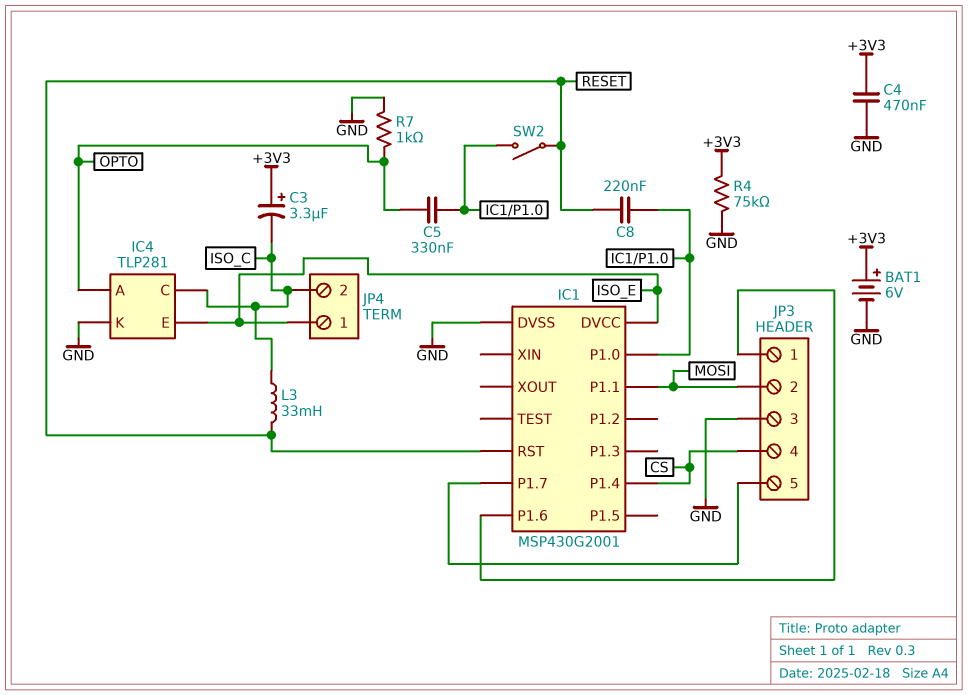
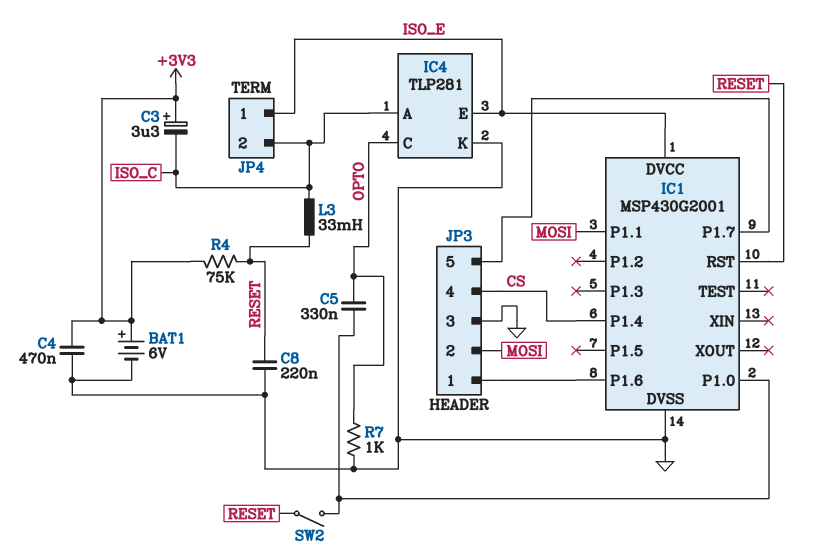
C8: 220nF (IC1/P1.0, RESET) -> 220nF (GND, RESET)
IC4 pin A: OPTO -> ISO_C
IC4 pin C: ISO_C -> OPTO
R4: 75k (+3V3, GND) -> 75k (+3V3, RESET)

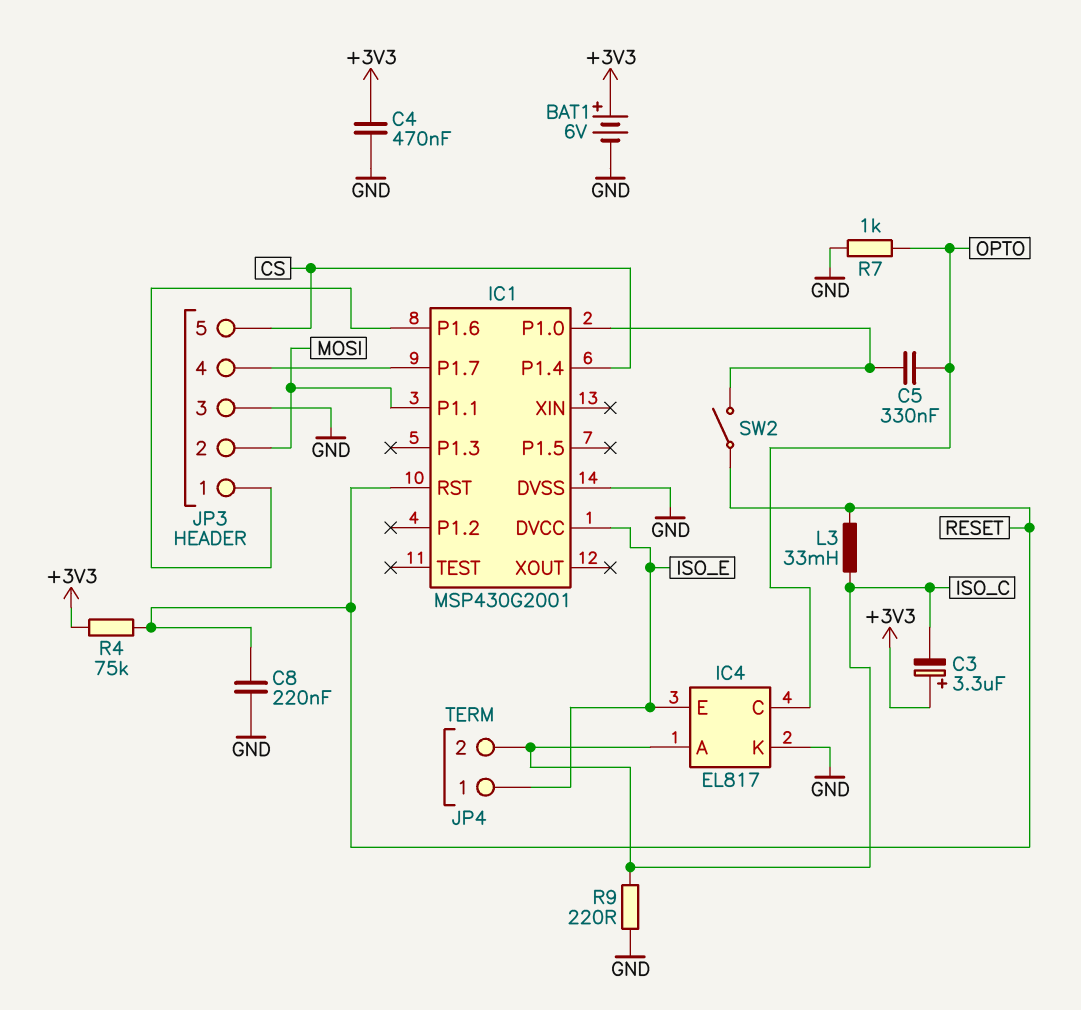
IC4: TLP281 -> EL817
JP3 pin 4: CS -> IC1/P1.7
JP3 pin 5: IC1/P1.7 -> CS
R9: none -> 220 (GND, ISO_C)

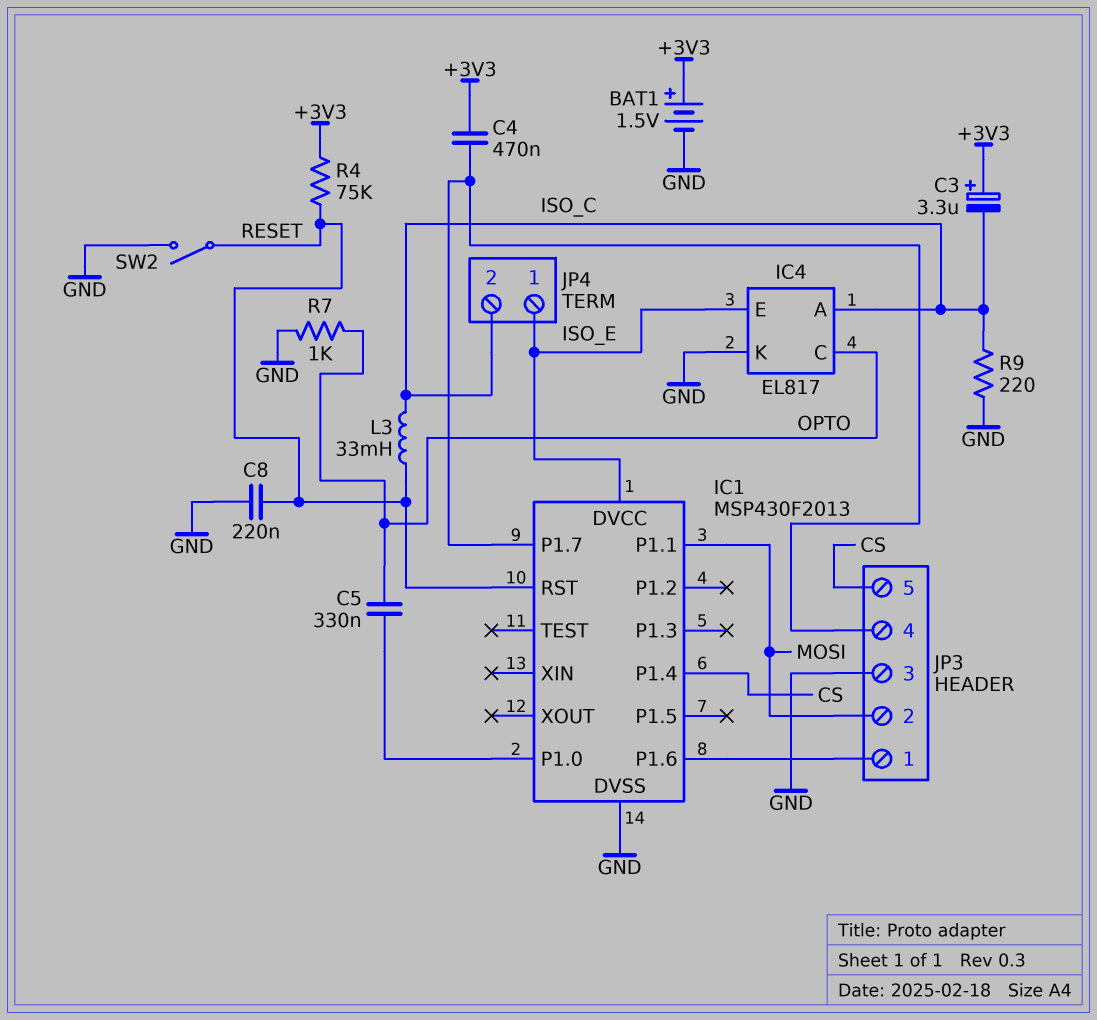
BAT1: 6V (plus +3V3, minus GND) -> 1.5V (plus +3V3, minus GND)
C4: 470nF (+3V3, GND) -> 470nF (+3V3, IC1/P1.7)
IC1: MSP430G2001 -> MSP430F2013
SW2: switch (IC1/P1.0, RESET) -> switch (GND, RESET)

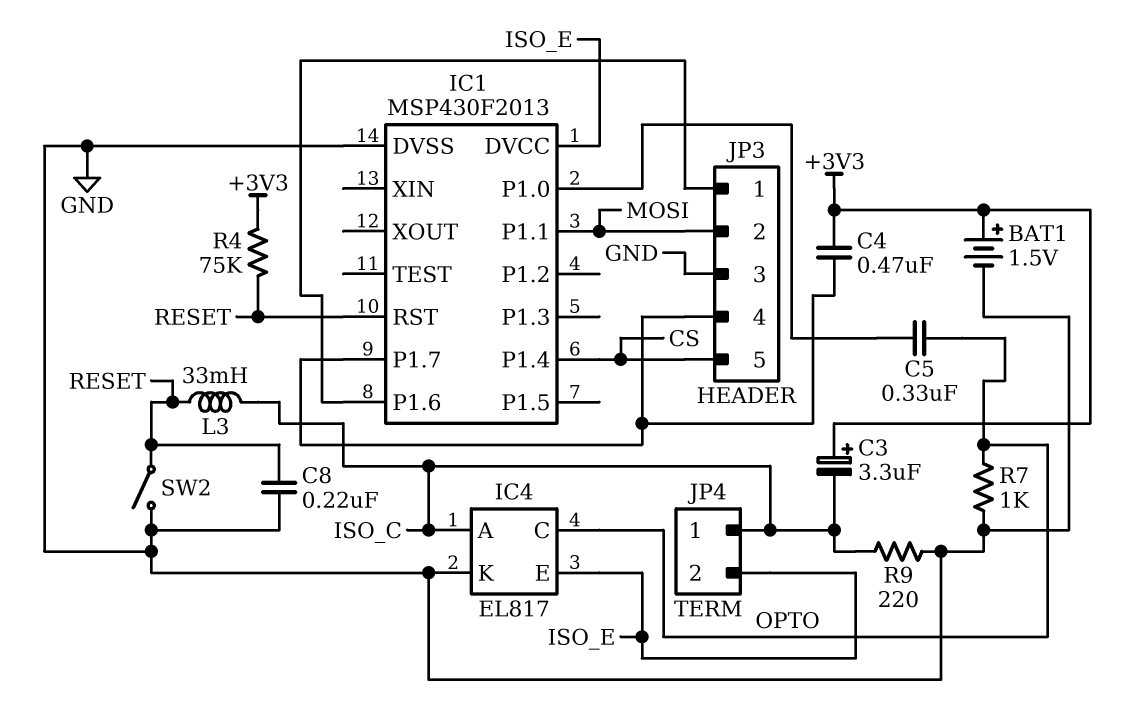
JP4 pin 1: ISO_E -> ISO_C
JP4 pin 2: ISO_C -> ISO_E

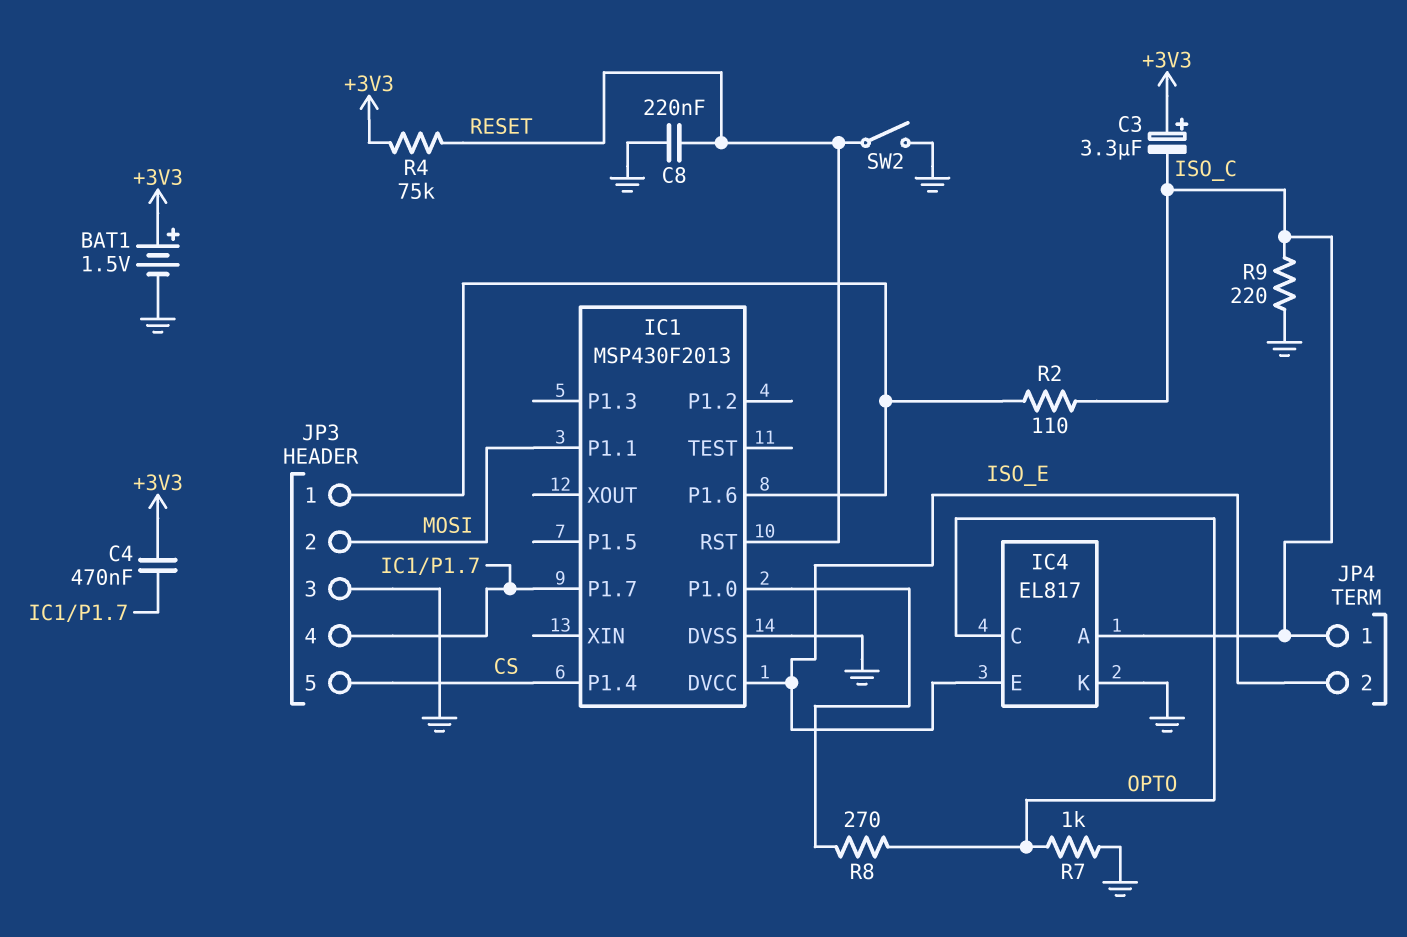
C5: 330nF (IC1/P1.0, OPTO) -> none
L3: 33mH (ISO_C, RESET) -> none
R2: none -> 110 (IC1/P1.6, ISO_C)
R8: none -> 270 (IC1/P1.0, OPTO)

